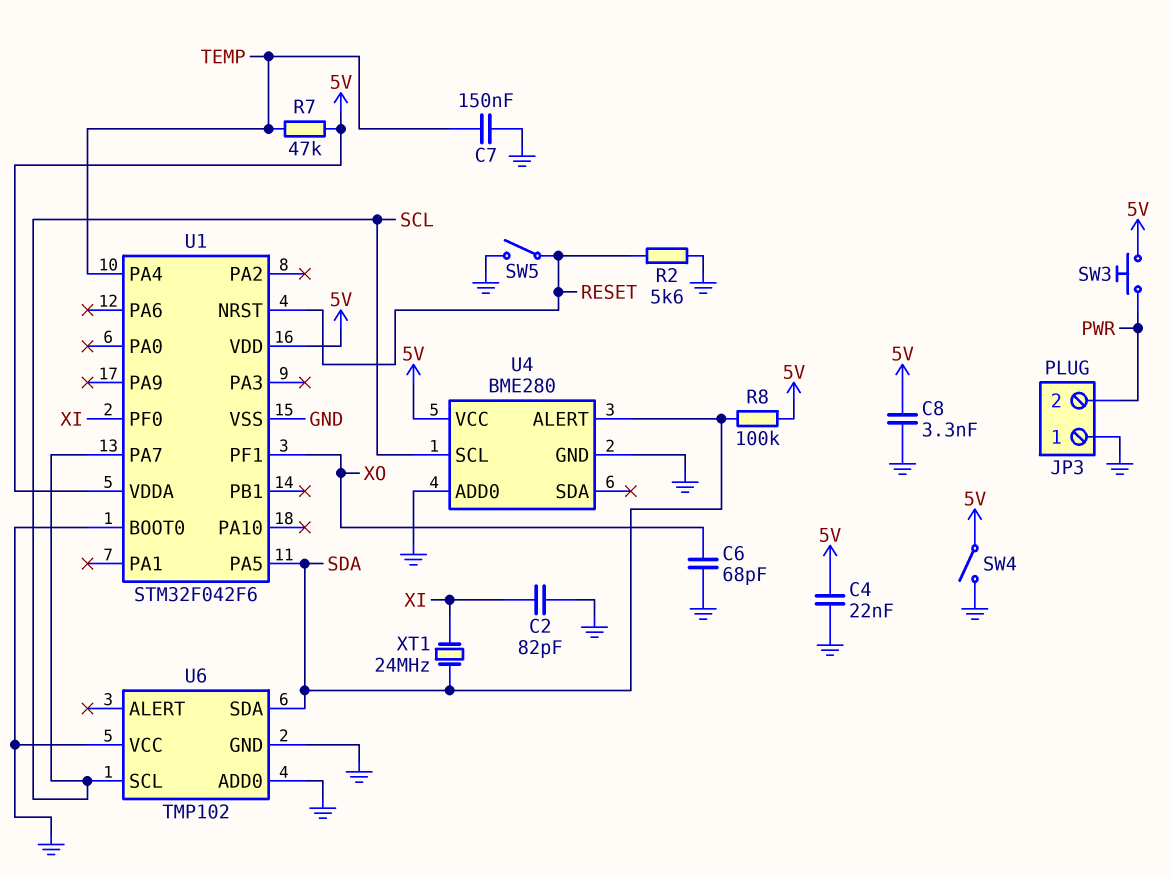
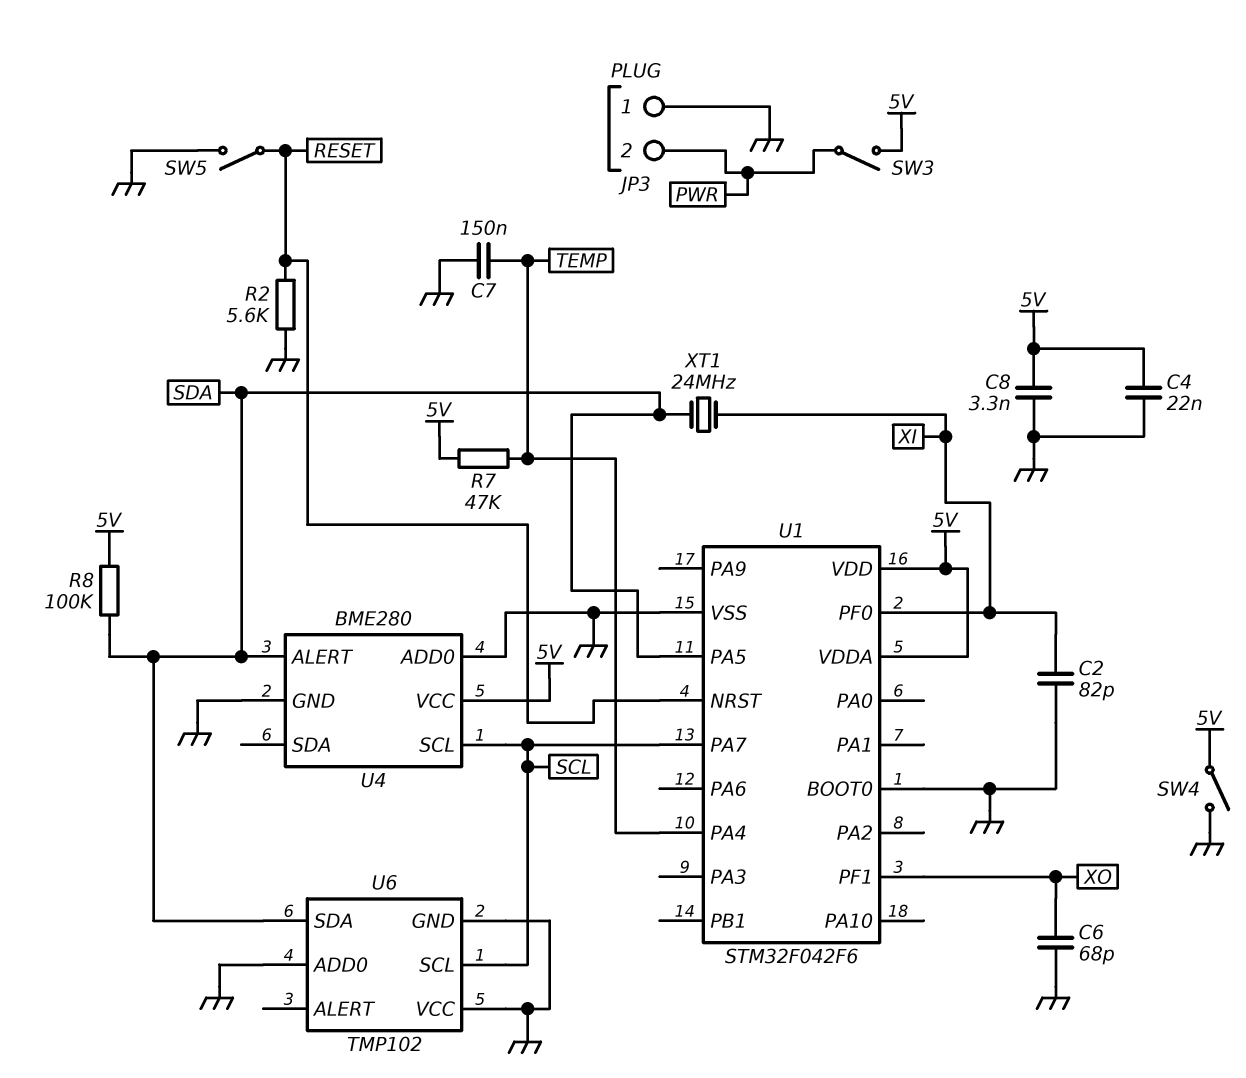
SW3: button (5V, PWR) -> switch (5V, PWR)

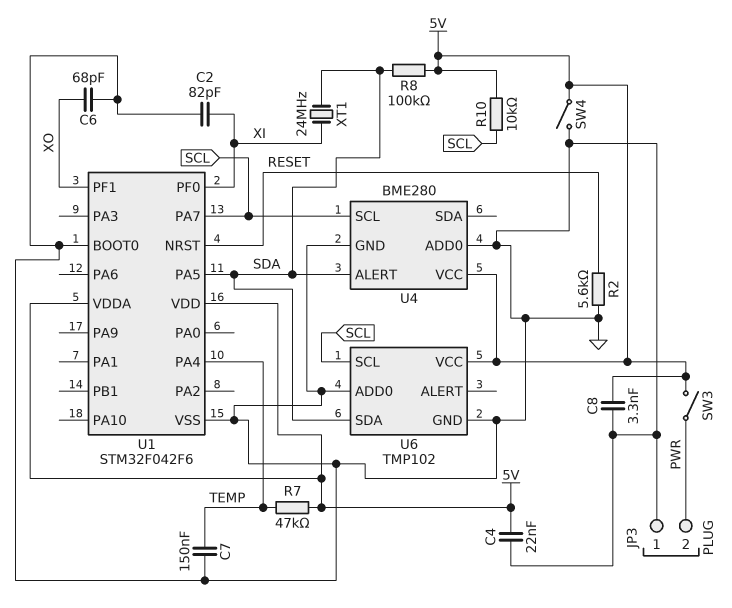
R10: none -> 10k (5V, SCL)
SW5: switch (GND, RESET) -> none
U6 pin VCC: GND -> 5V

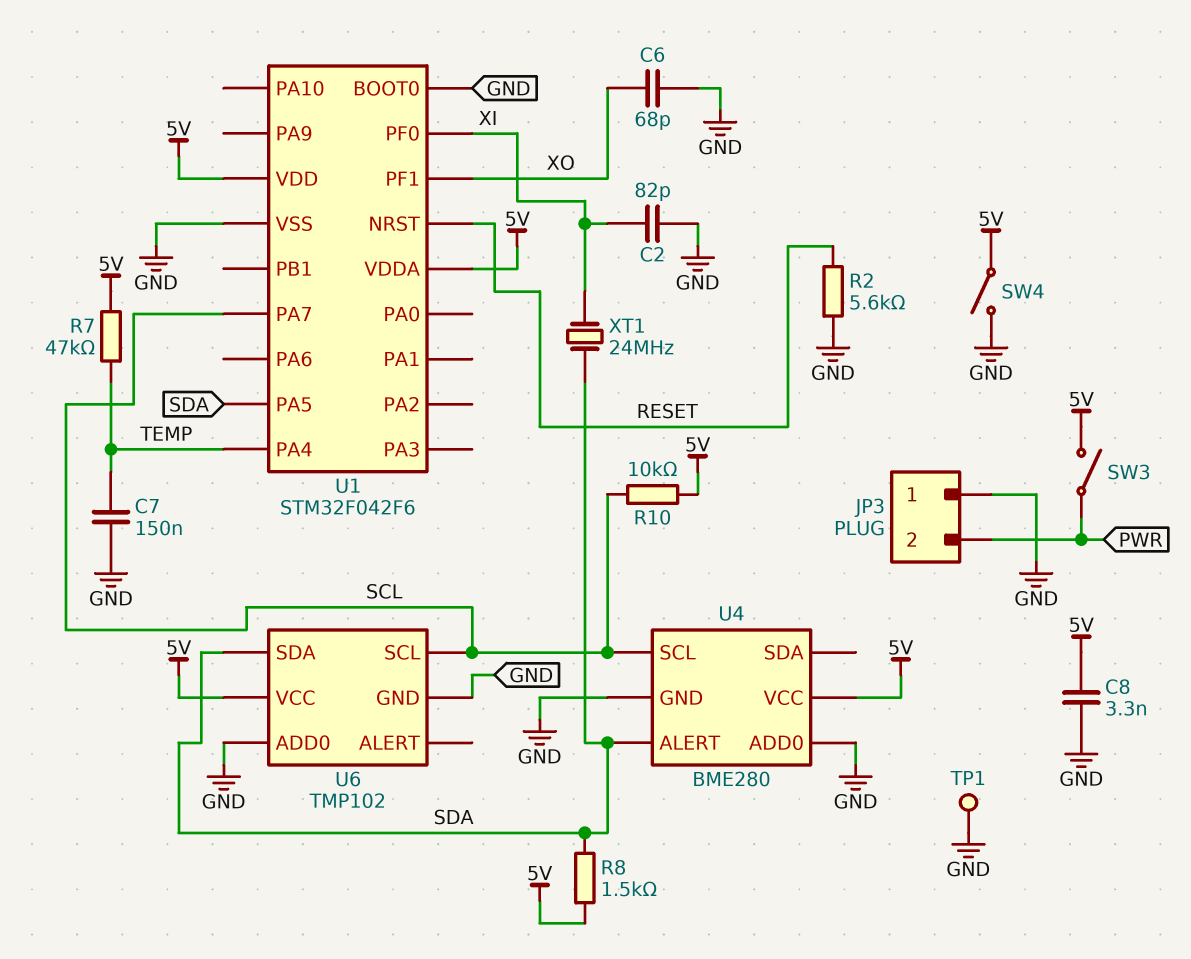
C4: 22nF (5V, GND) -> none
R8: 100k (5V, SDA) -> 1.5k (5V, SDA)
TP1: none -> test point (GND)

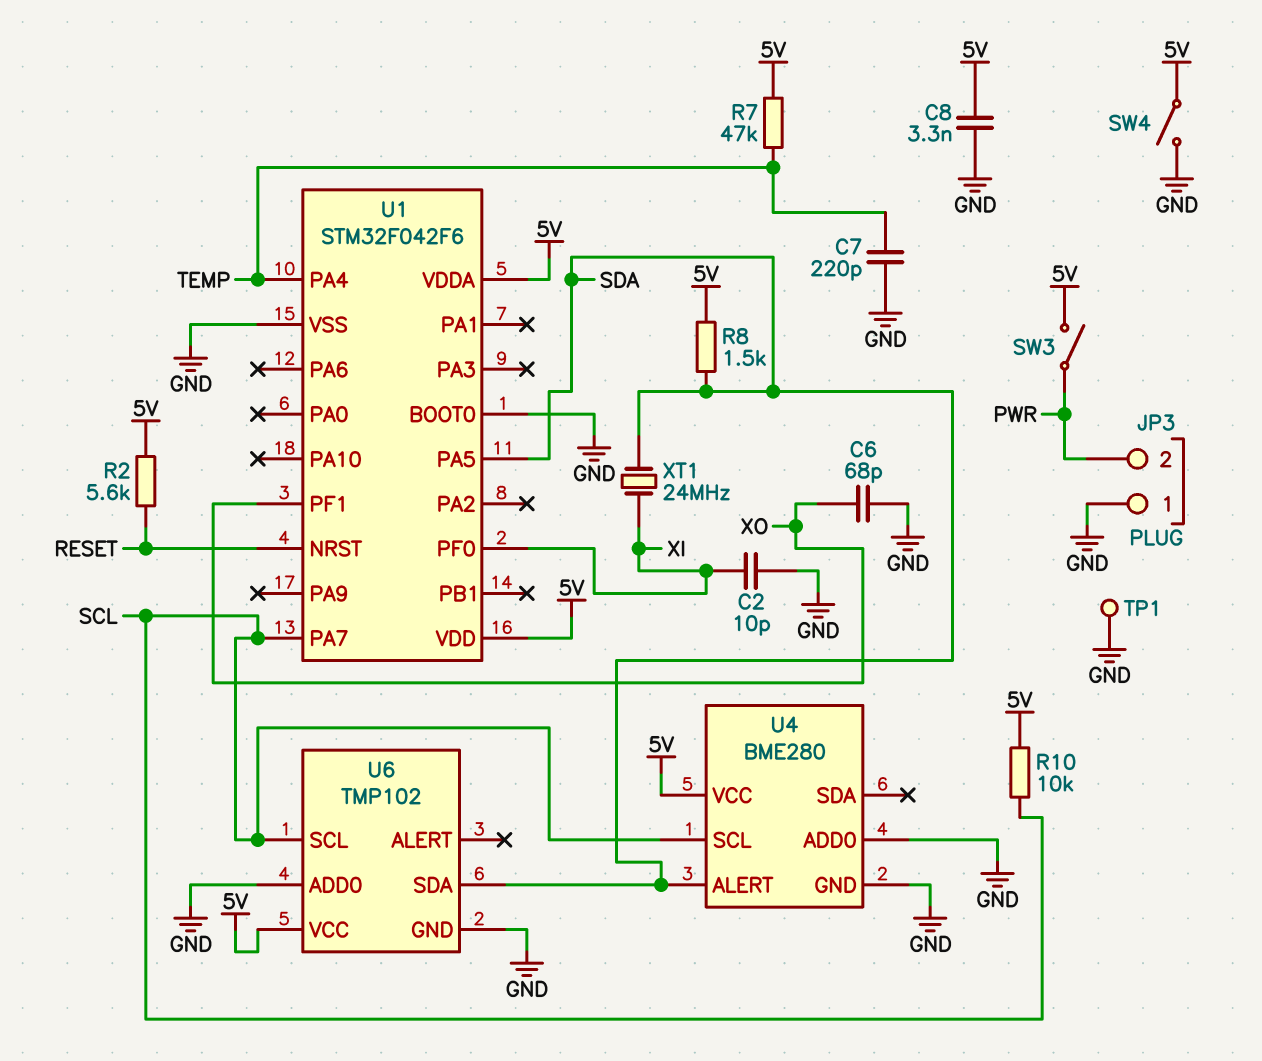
C2: 82pF (GND, XI) -> 10pF (GND, XI)
C7: 150nF (GND, TEMP) -> 220pF (GND, TEMP)
R2: 5.6k (GND, RESET) -> 5.6k (5V, RESET)

